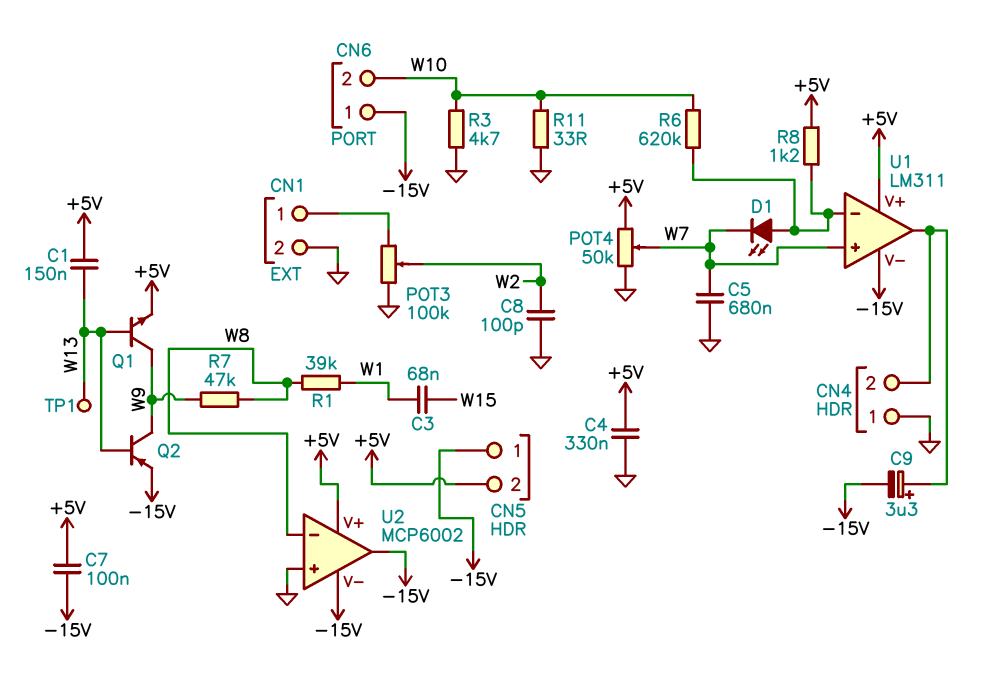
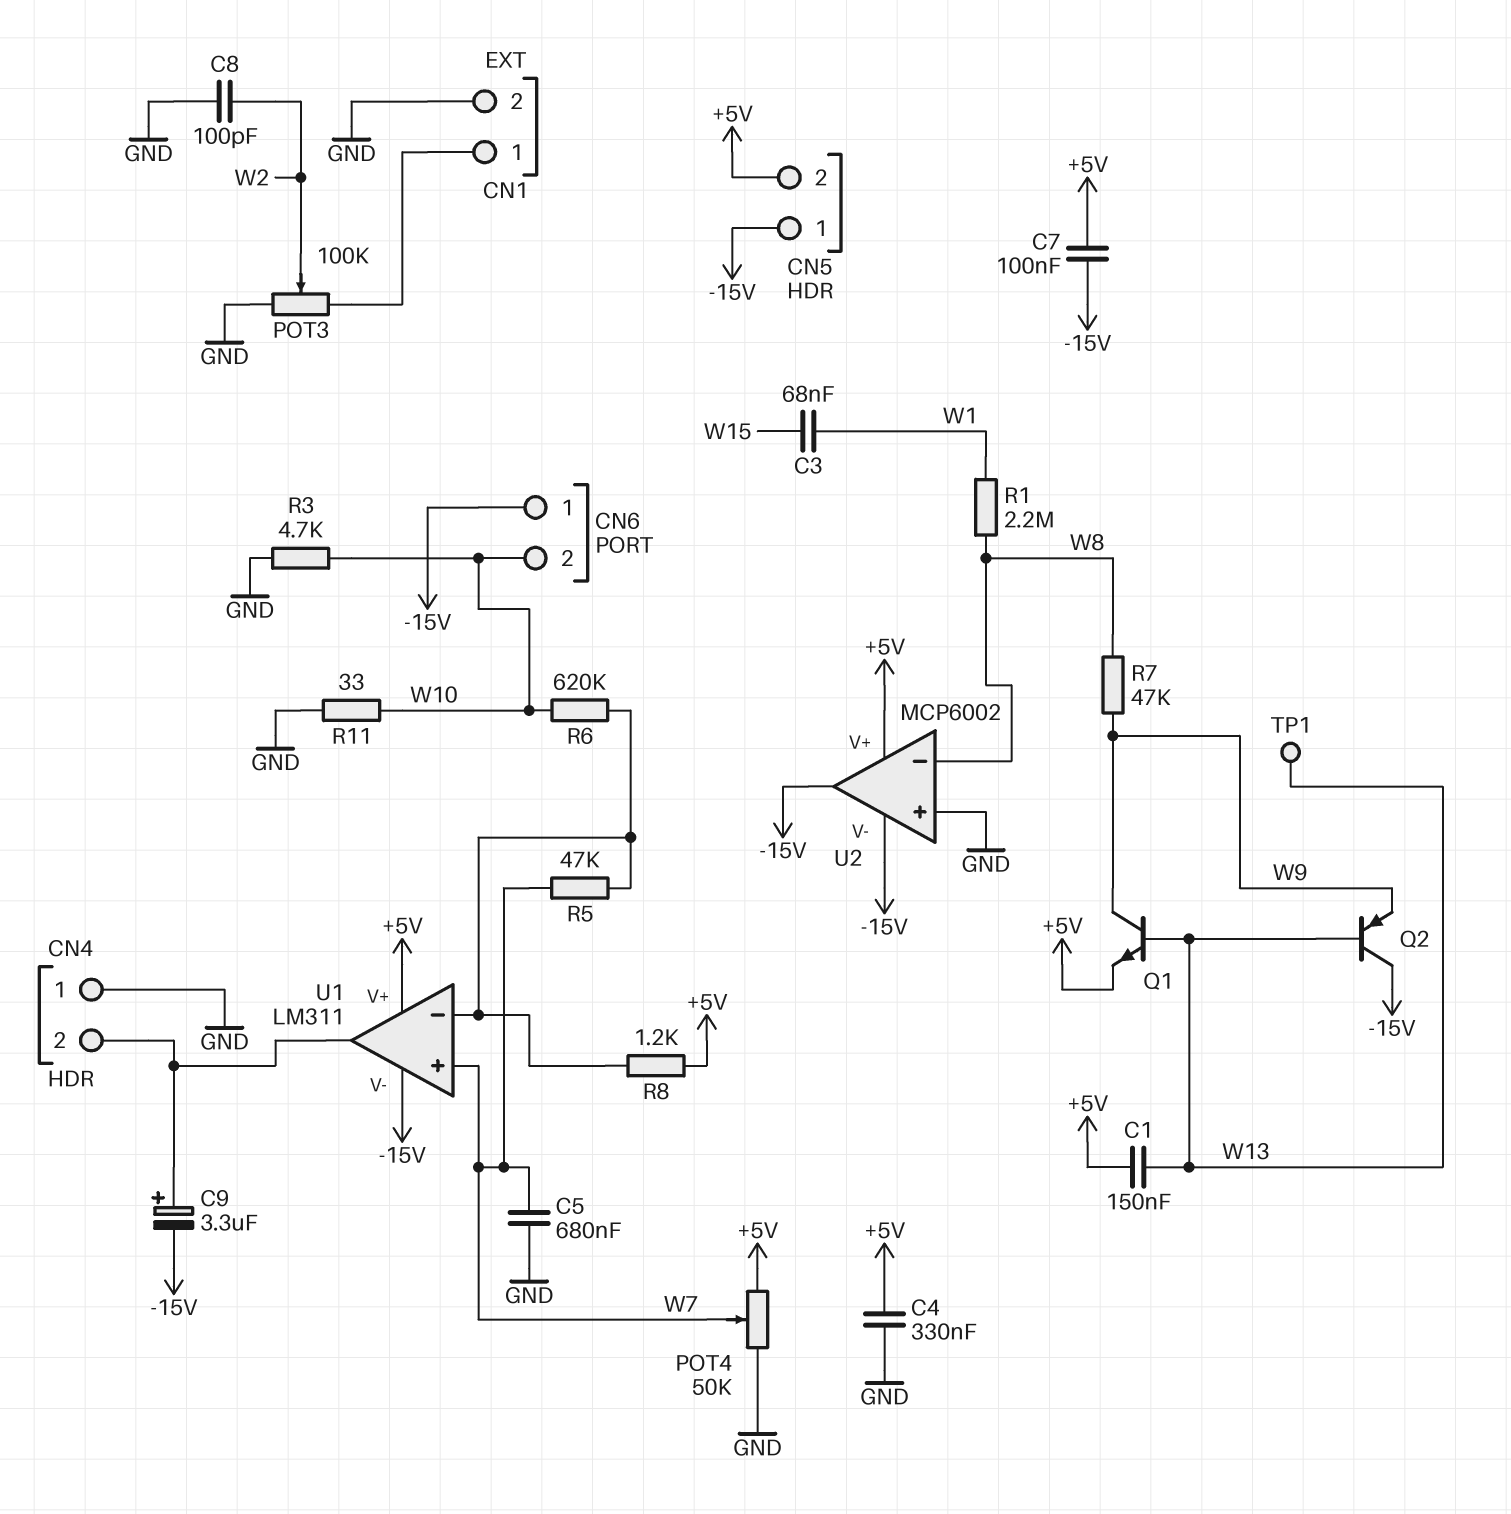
D1: LED (A U1/in-, K W7) -> none
Q2: PNP (B W13, C W9, E -15V) -> PNP (B W13, C -15V, E W9)
R1: 39k (W1, W8) -> 2.2M (W1, W8)
R5: none -> 47k (U1/in-, W7)

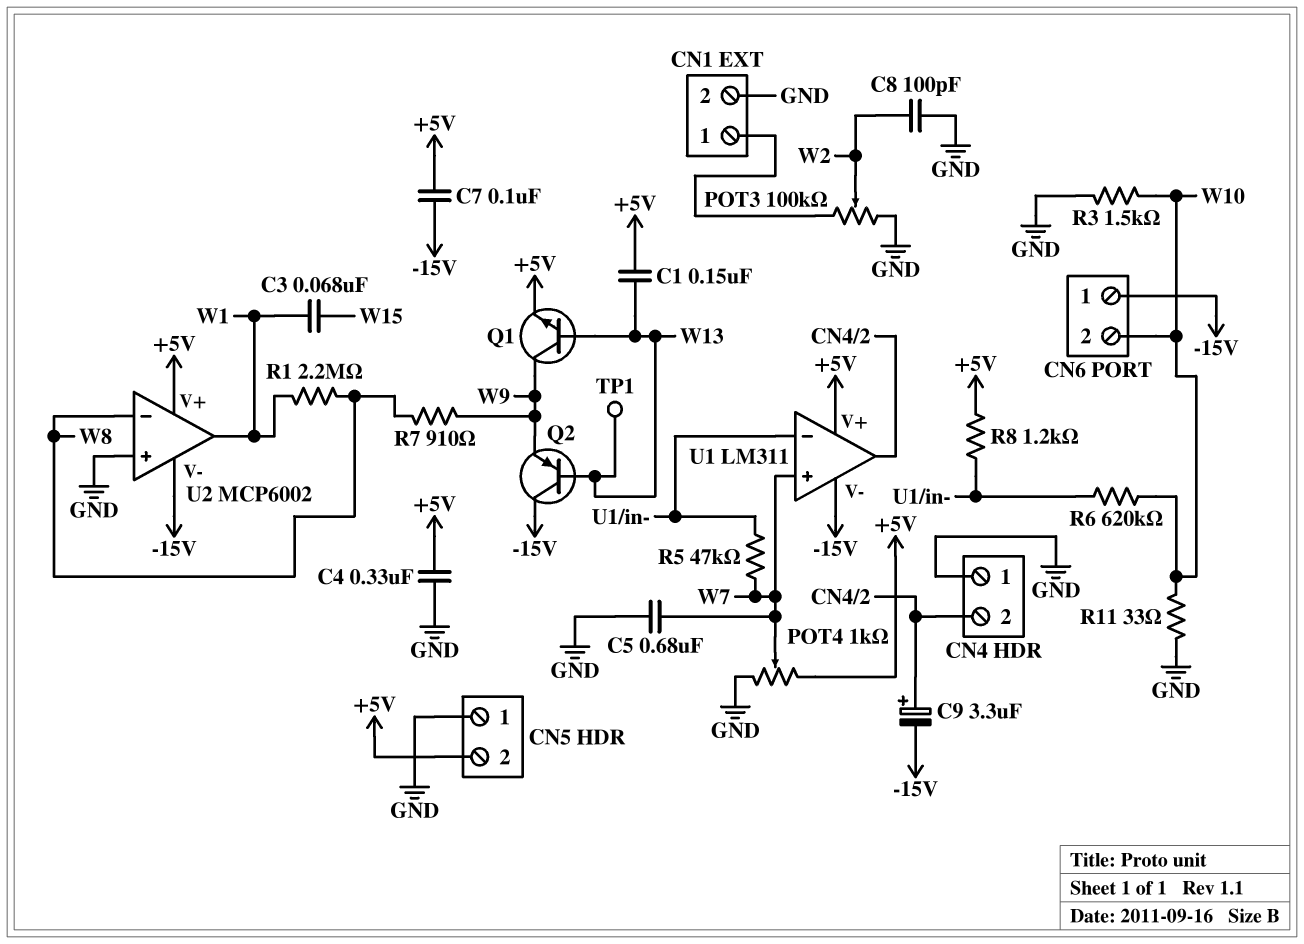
CN5 pin 1: -15V -> GND
POT4: 50k (+5V, GND, wiper W7) -> 1k (+5V, GND, wiper W7)
R3: 4.7k (GND, W10) -> 1.5k (GND, W10)
R7: 47k (W8, W9) -> 910 (W8, W9)
U2 pin out: -15V -> W1

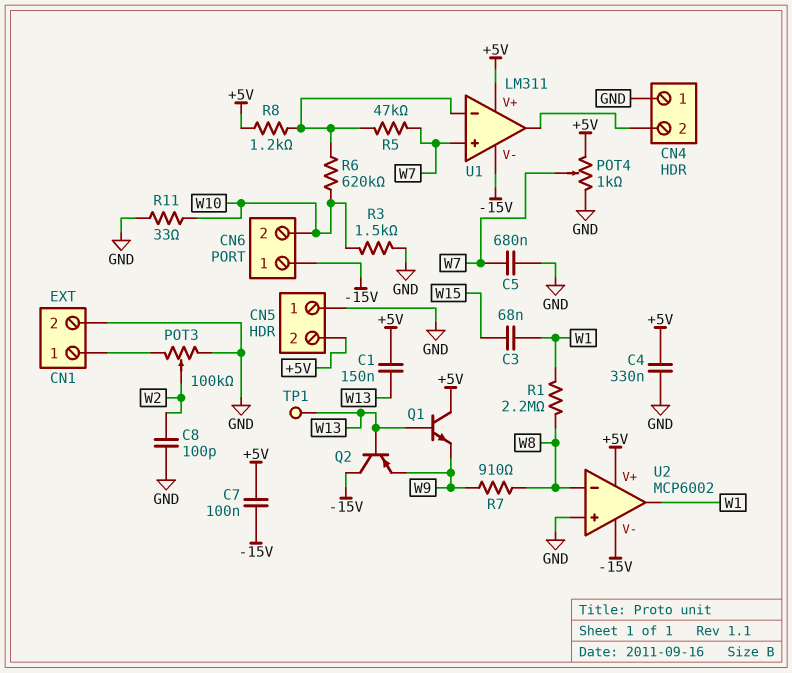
C9: 3.3uF (plus CN4/2, minus -15V) -> none
Q1: NPN (B W13, C W9, E +5V) -> NPN (B W13, C +5V, E W9)

